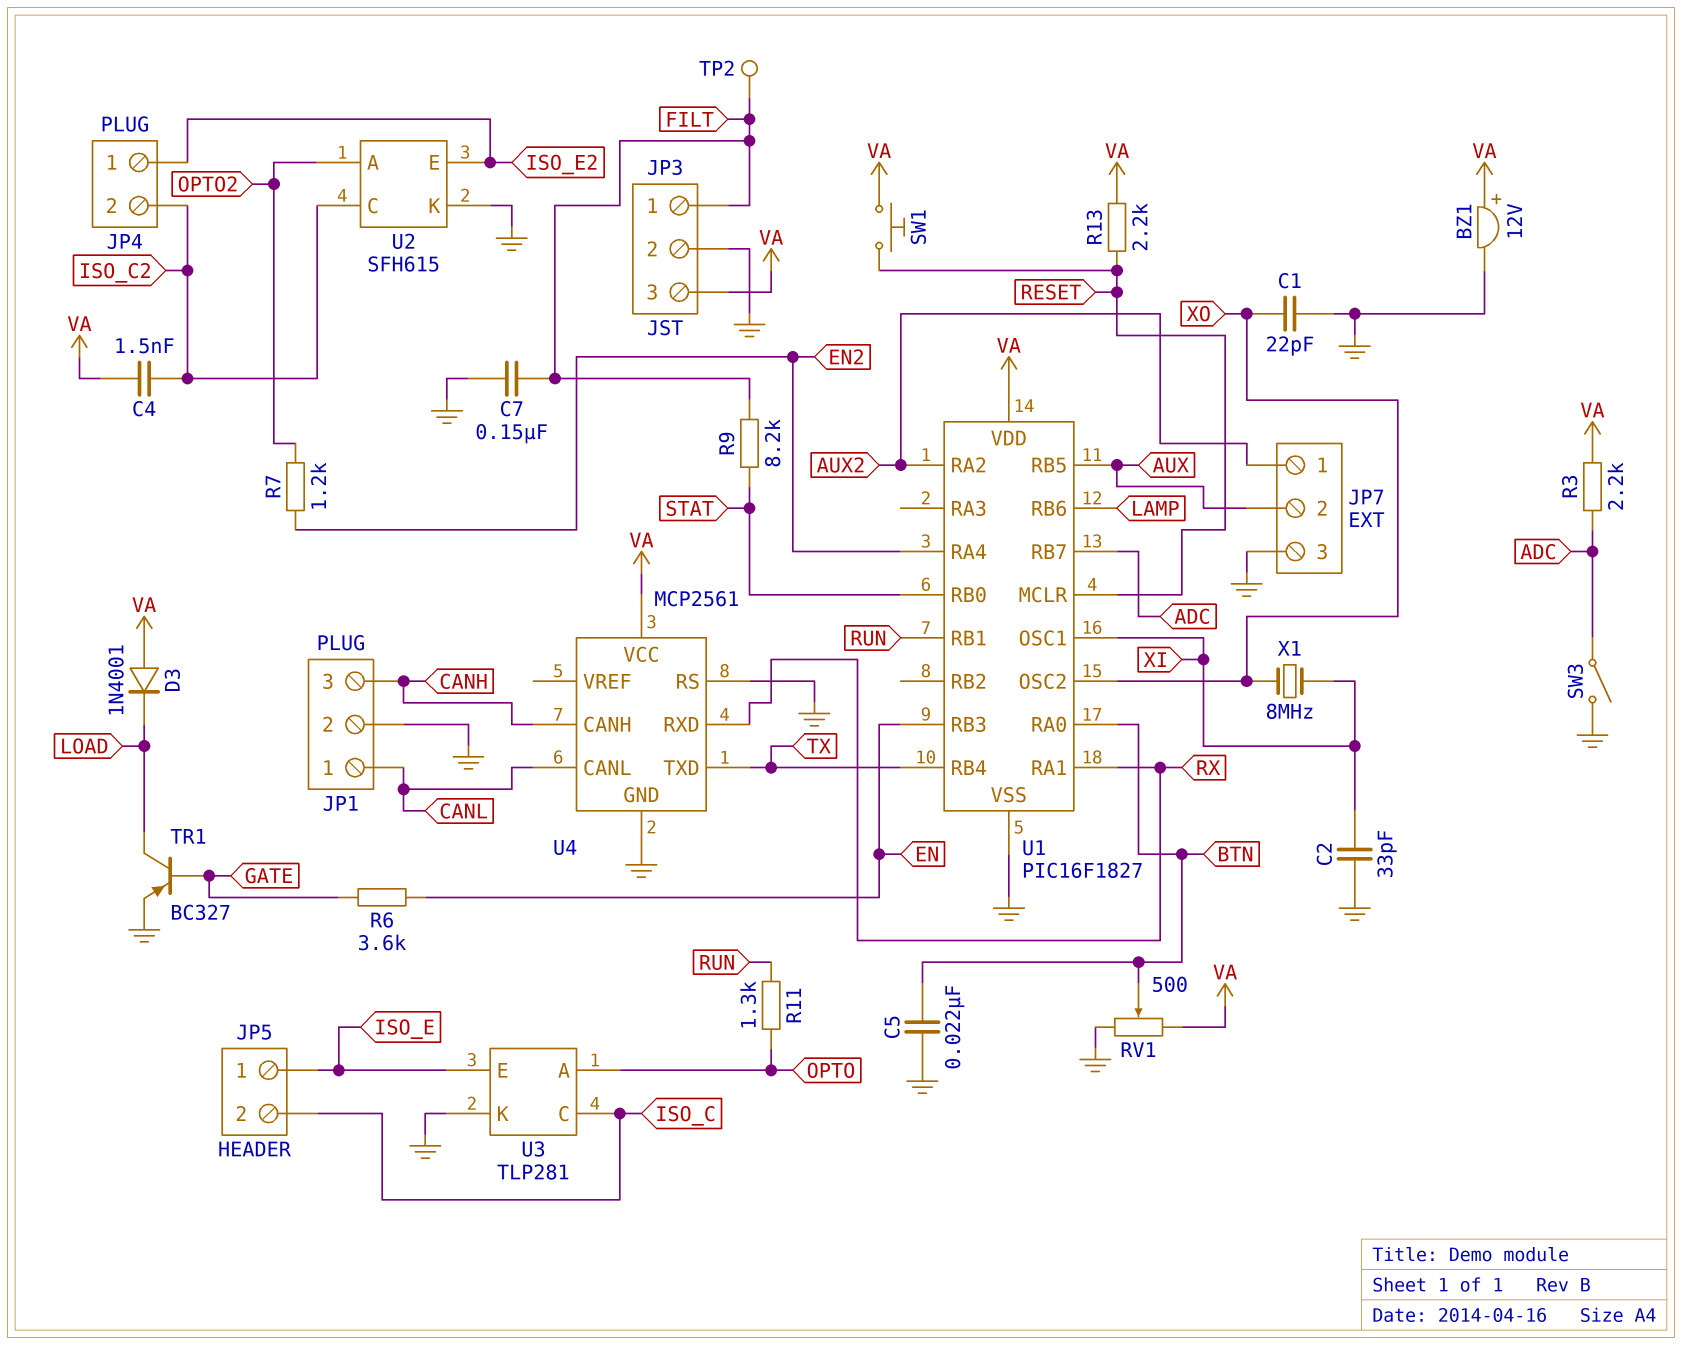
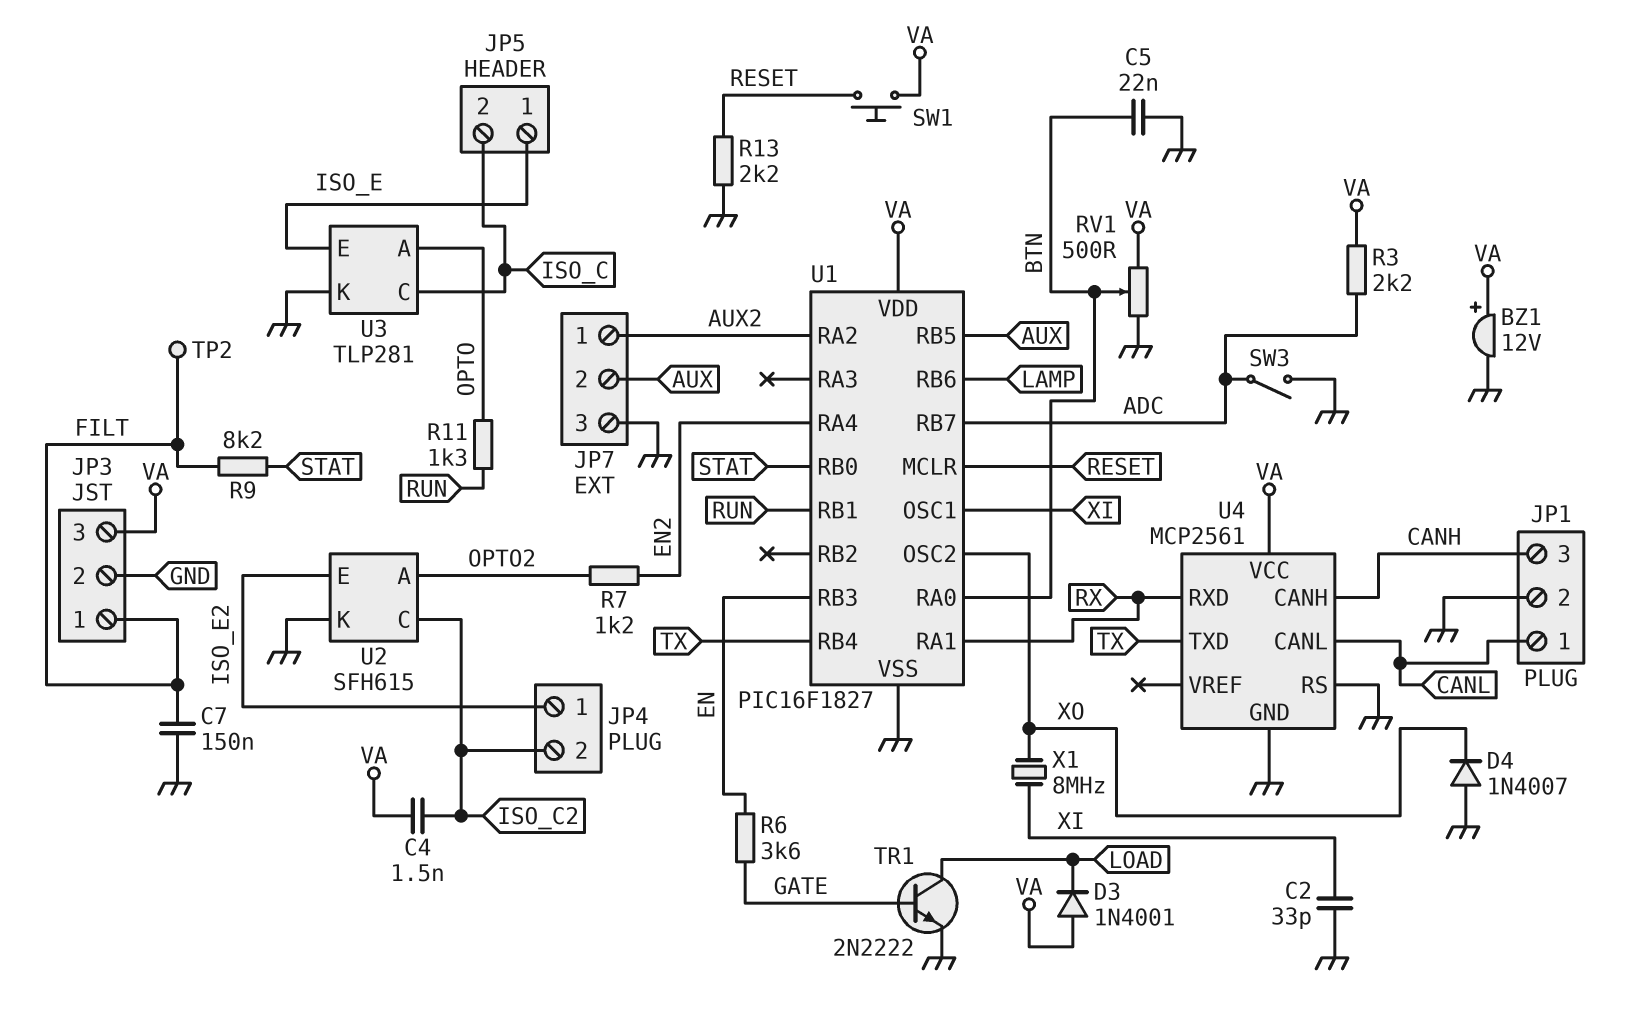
C1: 22pF (GND, XO) -> none
D4: none -> diode 1N4007 (A GND, K XO)
R13: 2.2k (RESET, VA) -> 2.2k (GND, RESET)
TR1: PNP BC327 (B GATE, C LOAD, E GND) -> NPN 2N2222 (B GATE, C LOAD, E GND)

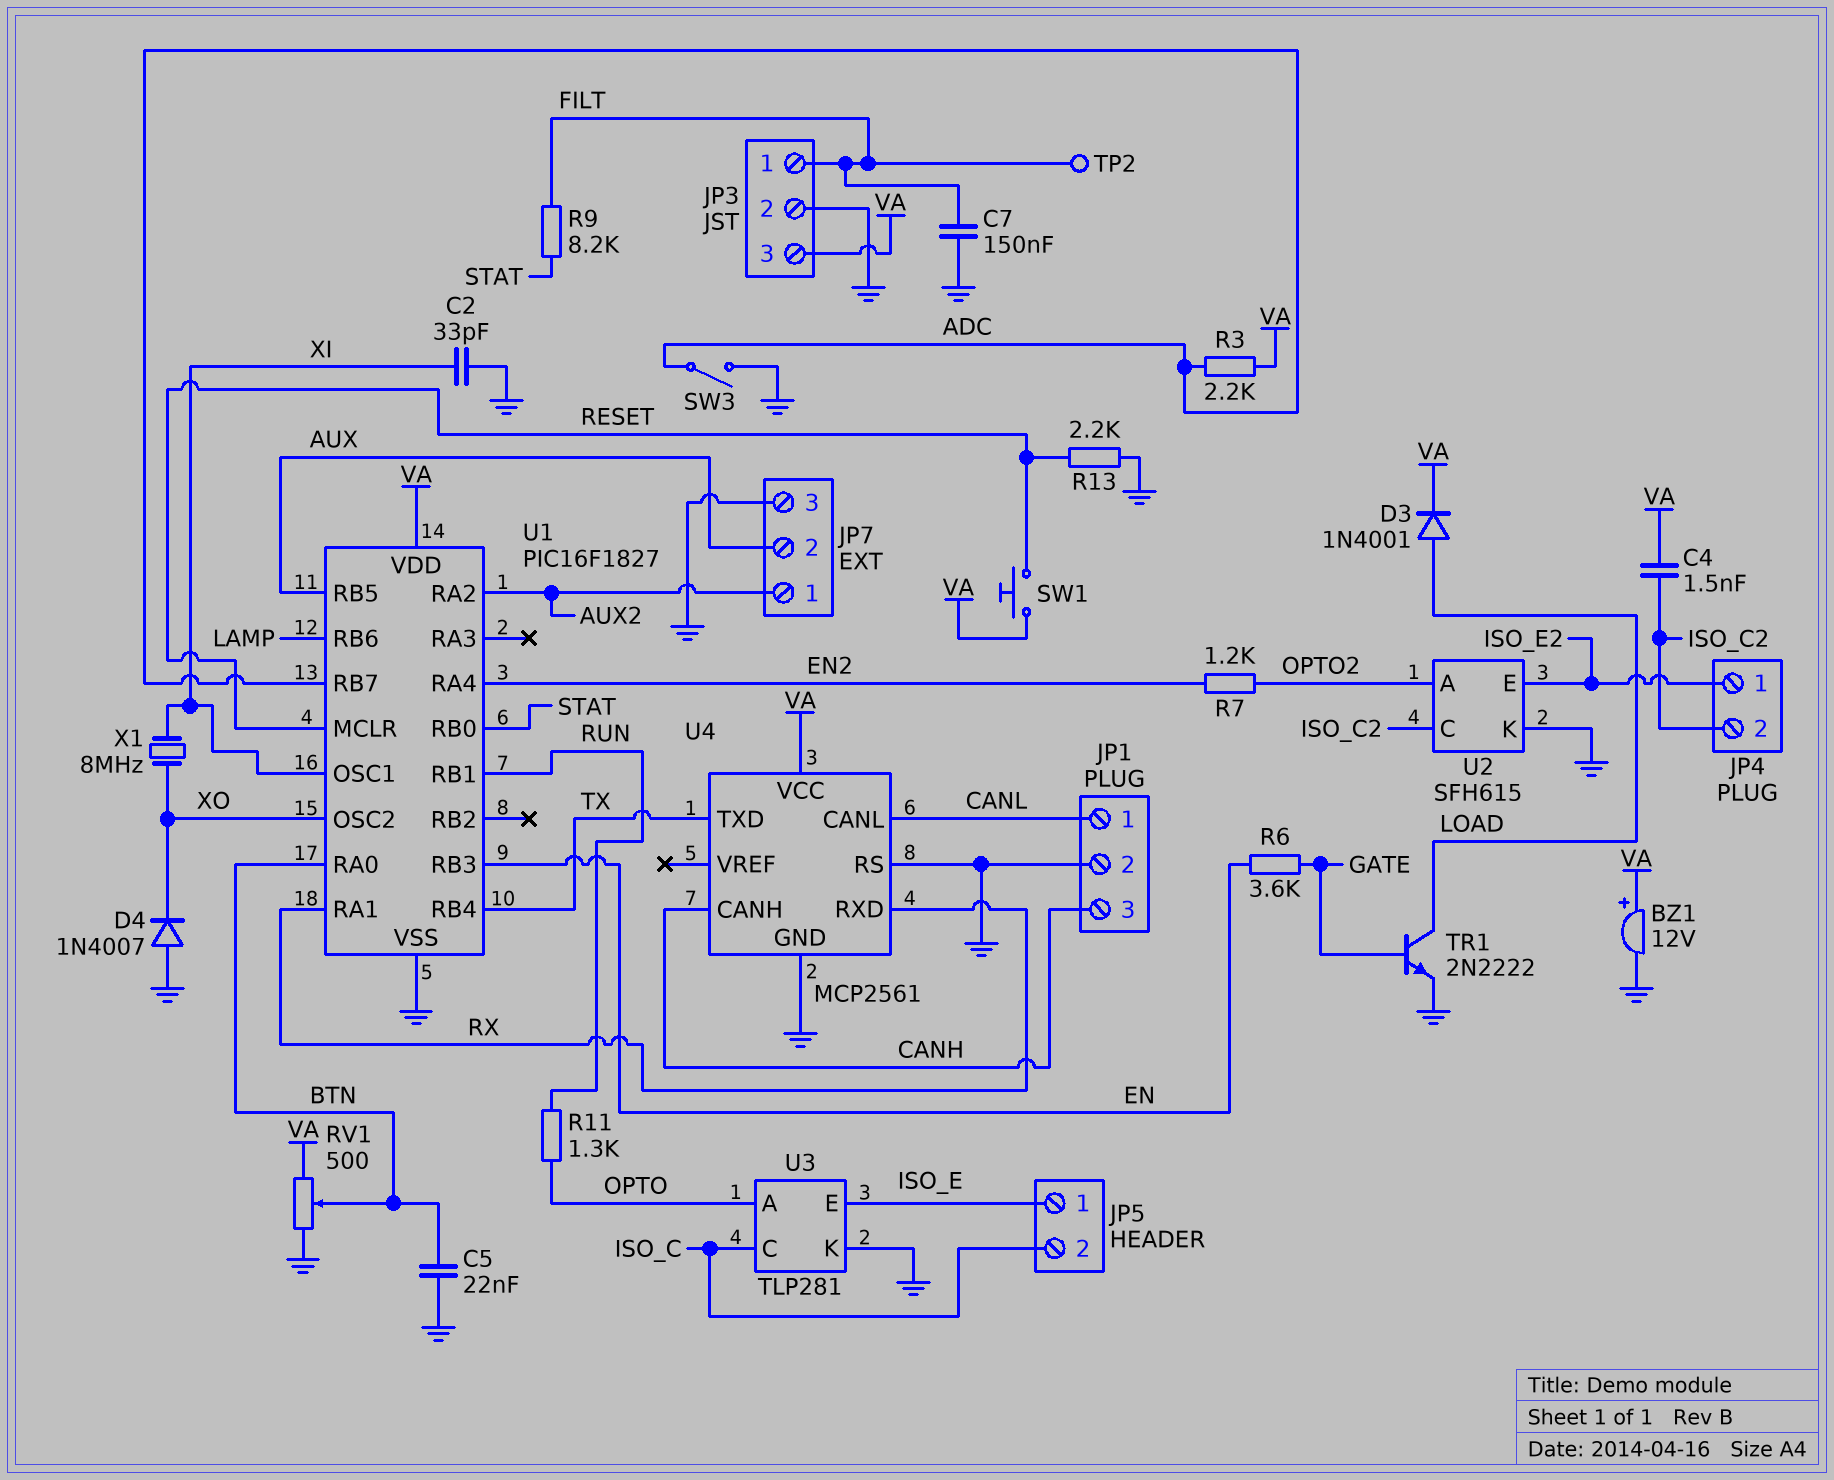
D3: diode 1N4001 (A VA, K LOAD) -> diode 1N4001 (A LOAD, K VA)

